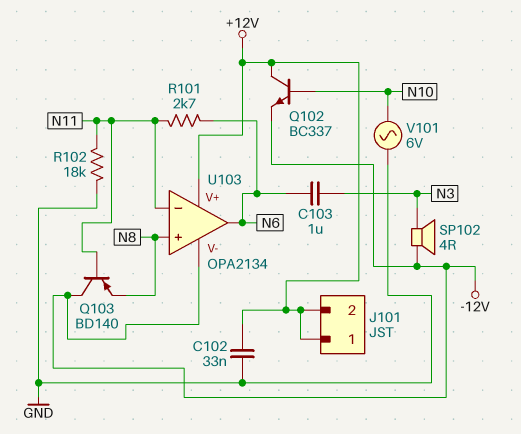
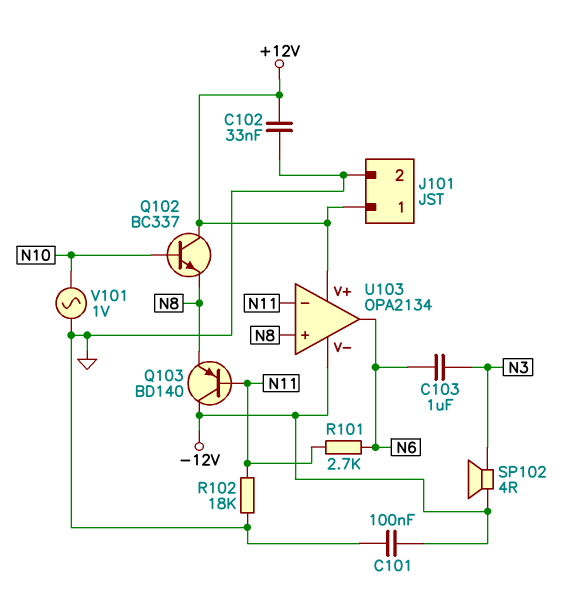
C101: none -> 100nF (-12V, GND)
J101 pin 2: +12V -> GND
Q102: NPN BC337 (B N10, C +12V, E -12V) -> NPN BC337 (B N10, C +12V, E N8)
V101: AC 6V (GND, N10) -> AC 1V (GND, N10)

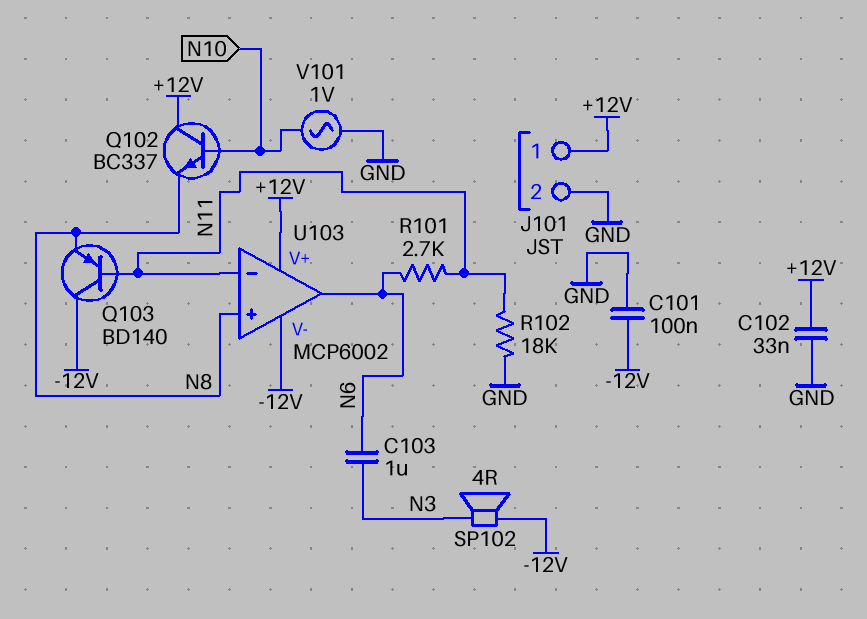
U103: OPA2134 -> MCP6002

